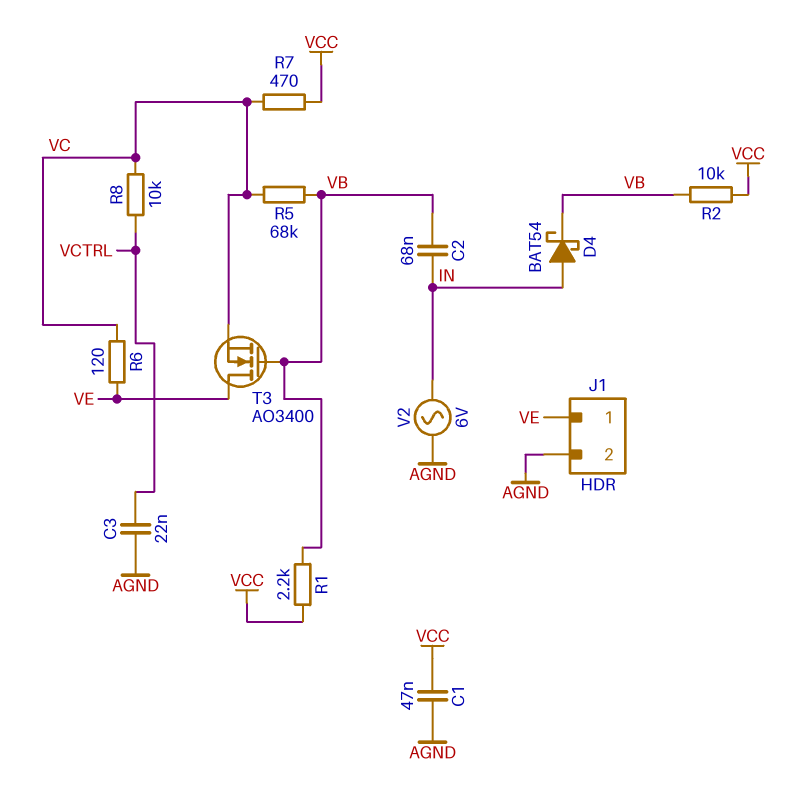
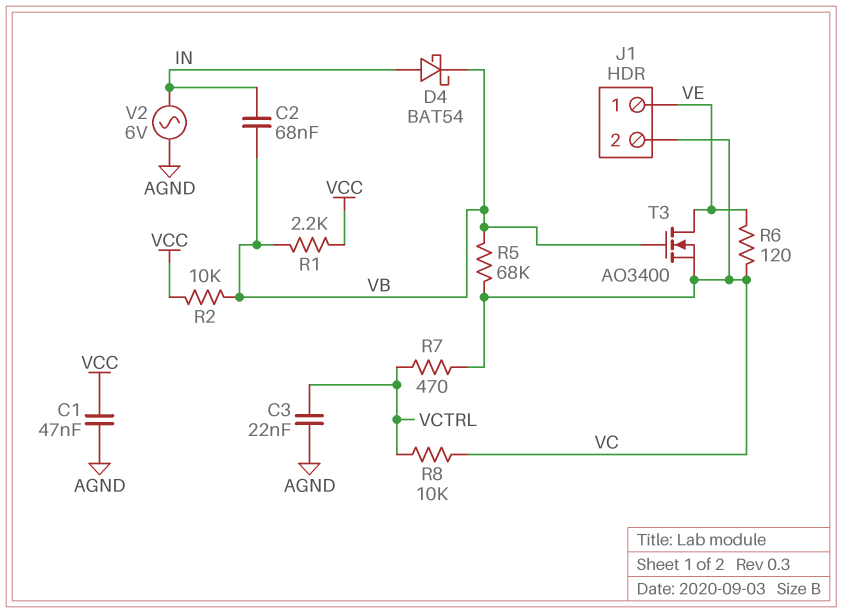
J1 pin 2: AGND -> VC
R7: 470 (VC, VCC) -> 470 (VC, VCTRL)

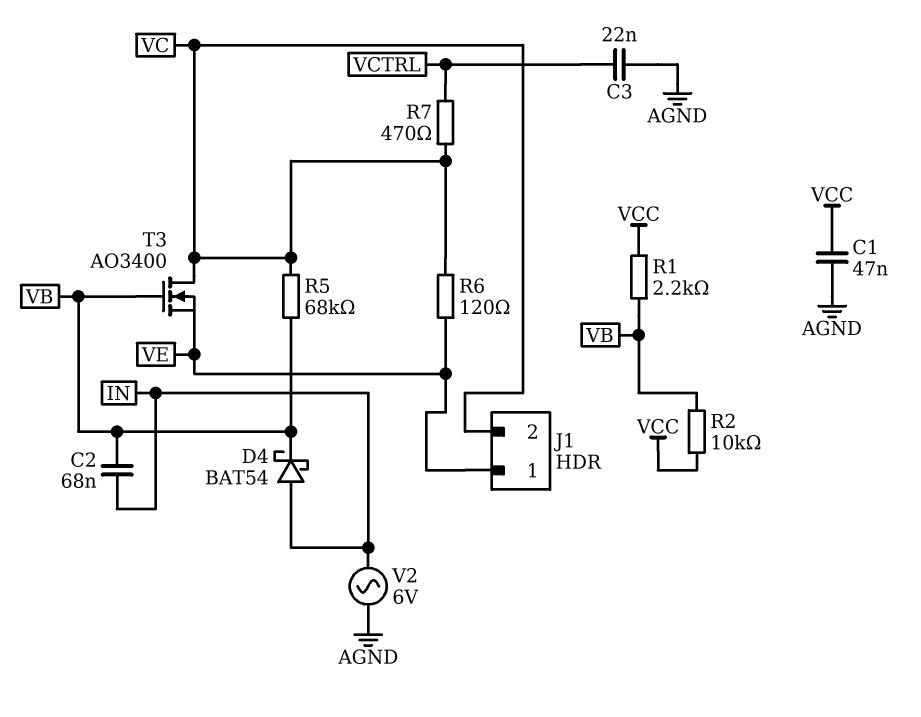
R8: 10k (VC, VCTRL) -> none
T3: NMOS AO3400 (G VB, D VE, S VC) -> NMOS AO3400 (G VB, D VC, S VE)

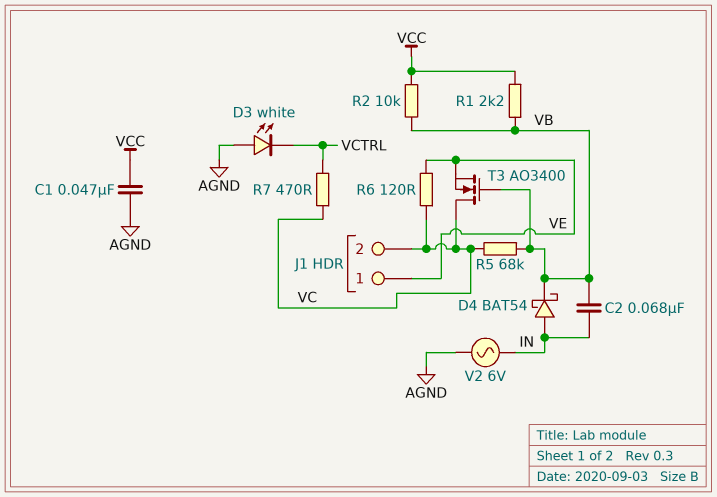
C3: 22nF (AGND, VCTRL) -> none
D3: none -> LED white (A AGND, K VCTRL)

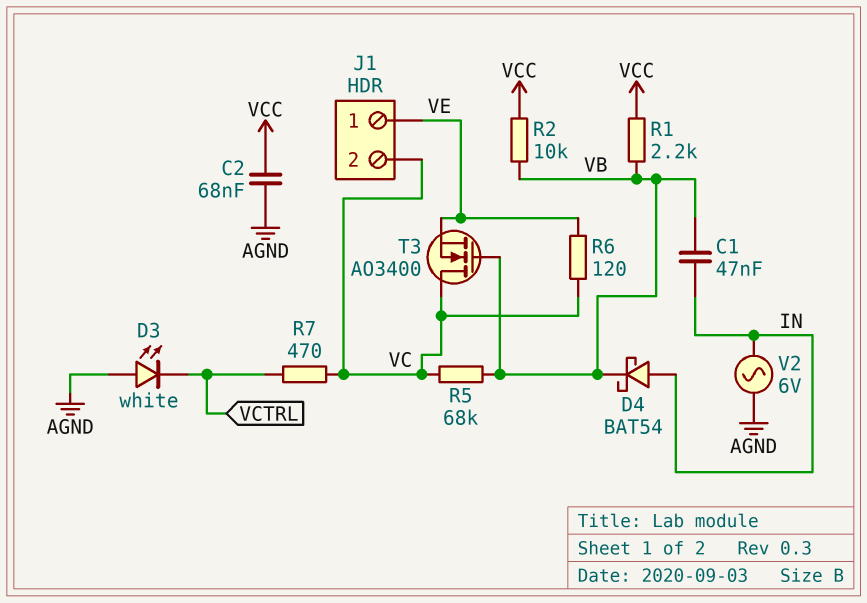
C1: 47nF (AGND, VCC) -> 47nF (IN, VB)
C2: 68nF (IN, VB) -> 68nF (AGND, VCC)

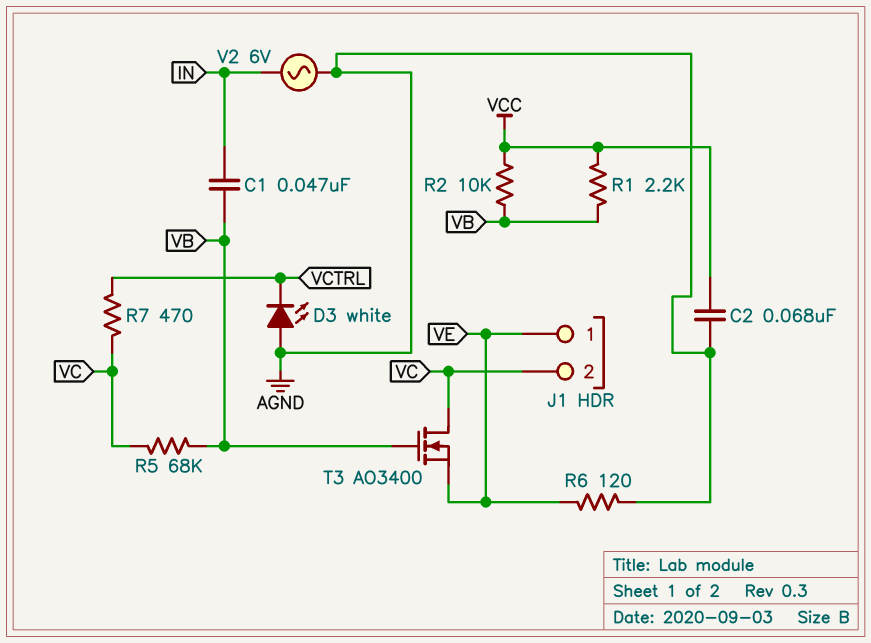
D4: schottky BAT54 (A IN, K VB) -> none
R6: 120 (VC, VE) -> 120 (AGND, VE)

